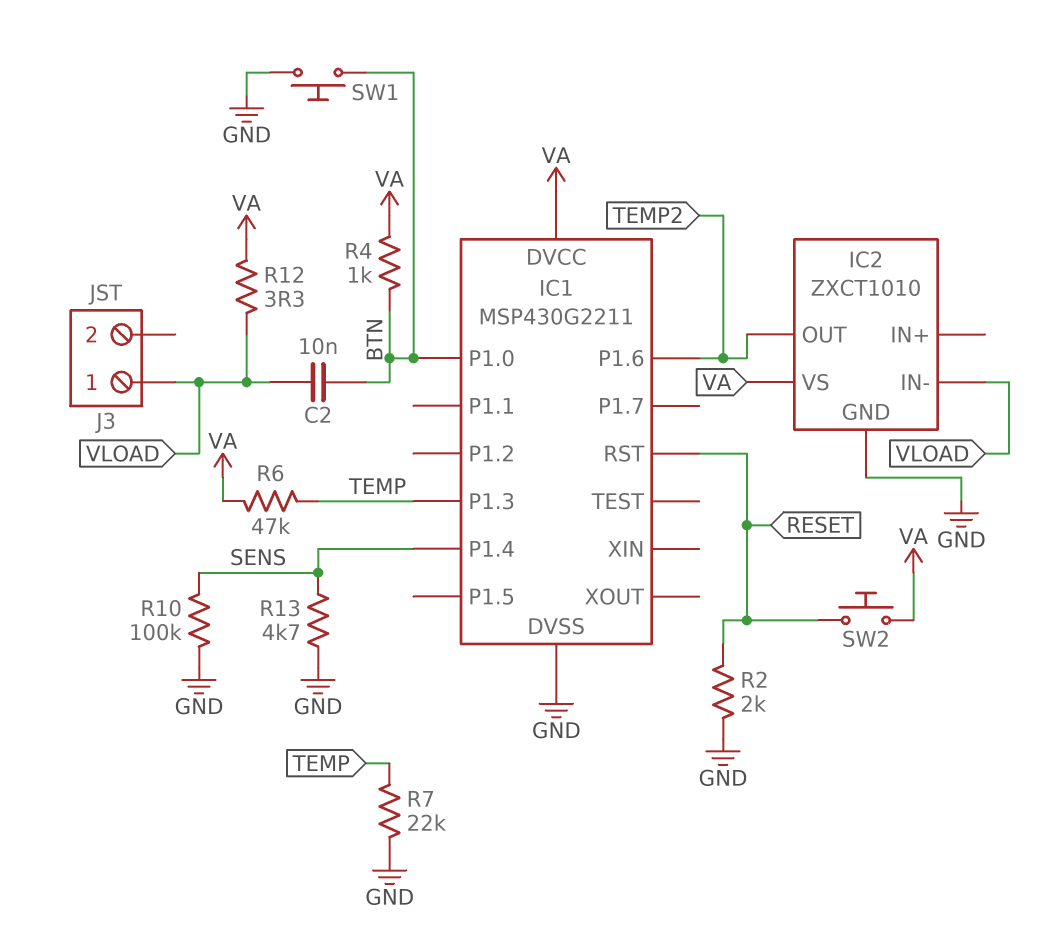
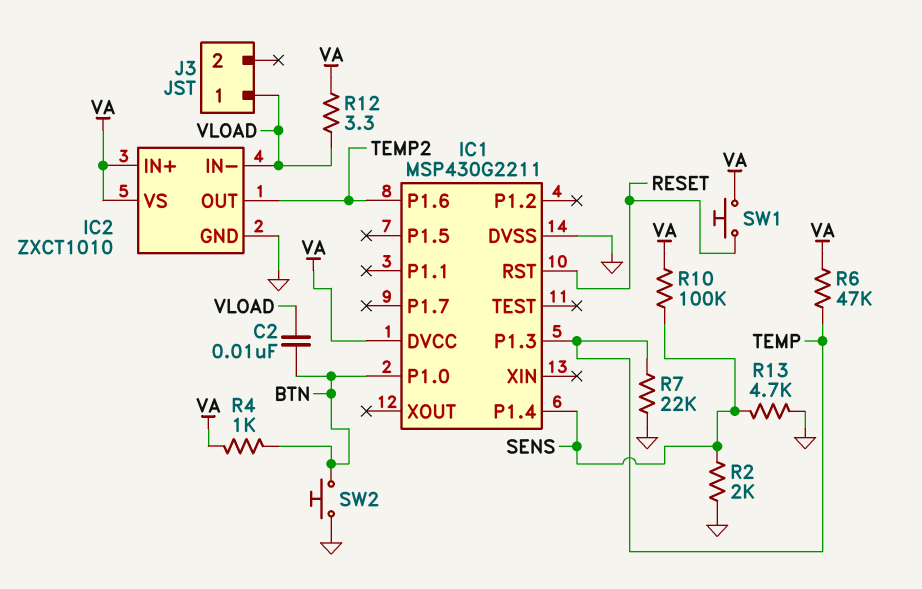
IC2 pin IN+: none -> VA
R2: 2k (GND, RESET) -> 2k (GND, SENS)
R10: 100k (GND, SENS) -> 100k (SENS, VA)
SW1: button (BTN, GND) -> button (RESET, VA)
SW2: button (RESET, VA) -> button (BTN, GND)

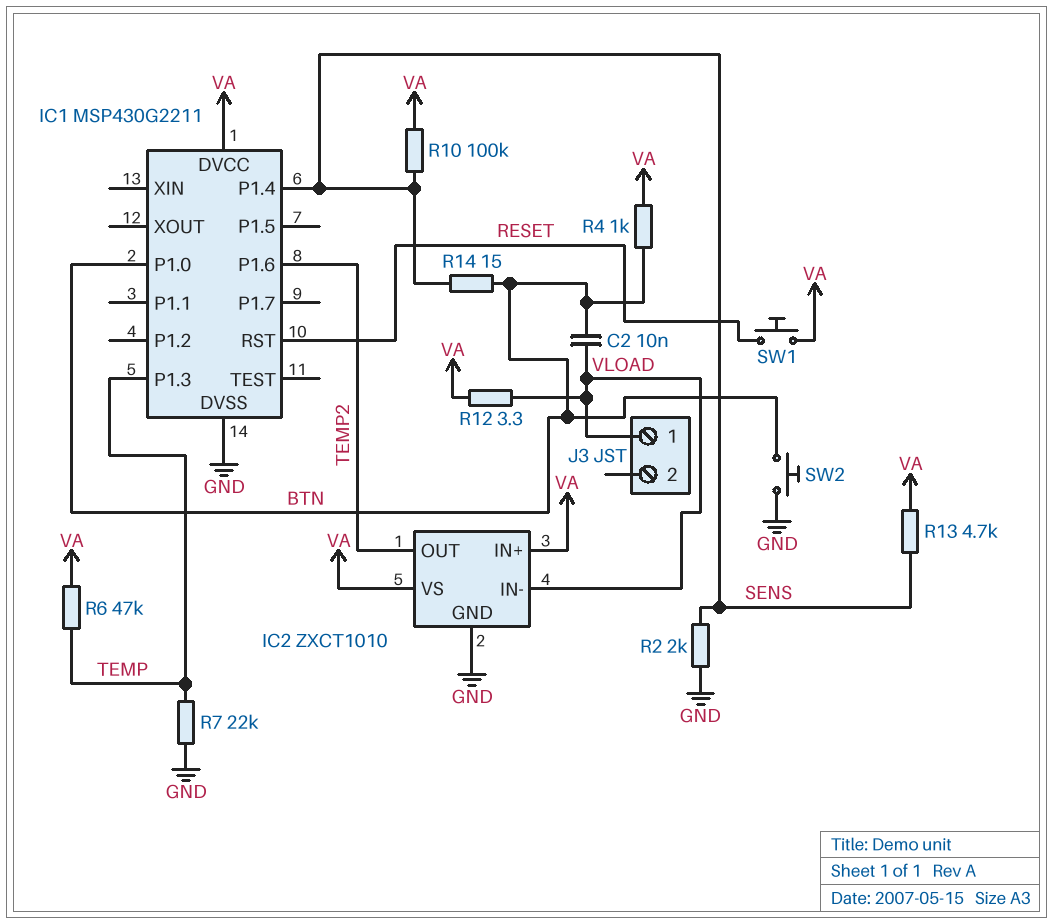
R13: 4.7k (GND, SENS) -> 4.7k (SENS, VA)
R14: none -> 15 (BTN, SENS)

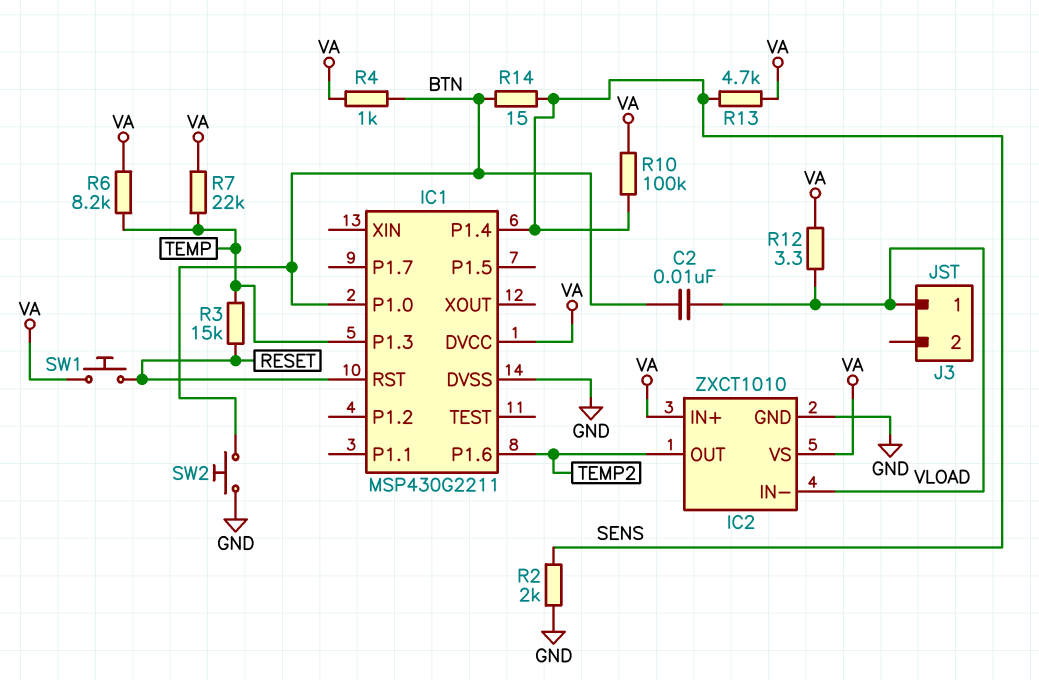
R3: none -> 15k (RESET, TEMP)
R6: 47k (TEMP, VA) -> 8.2k (TEMP, VA)
R7: 22k (GND, TEMP) -> 22k (TEMP, VA)

